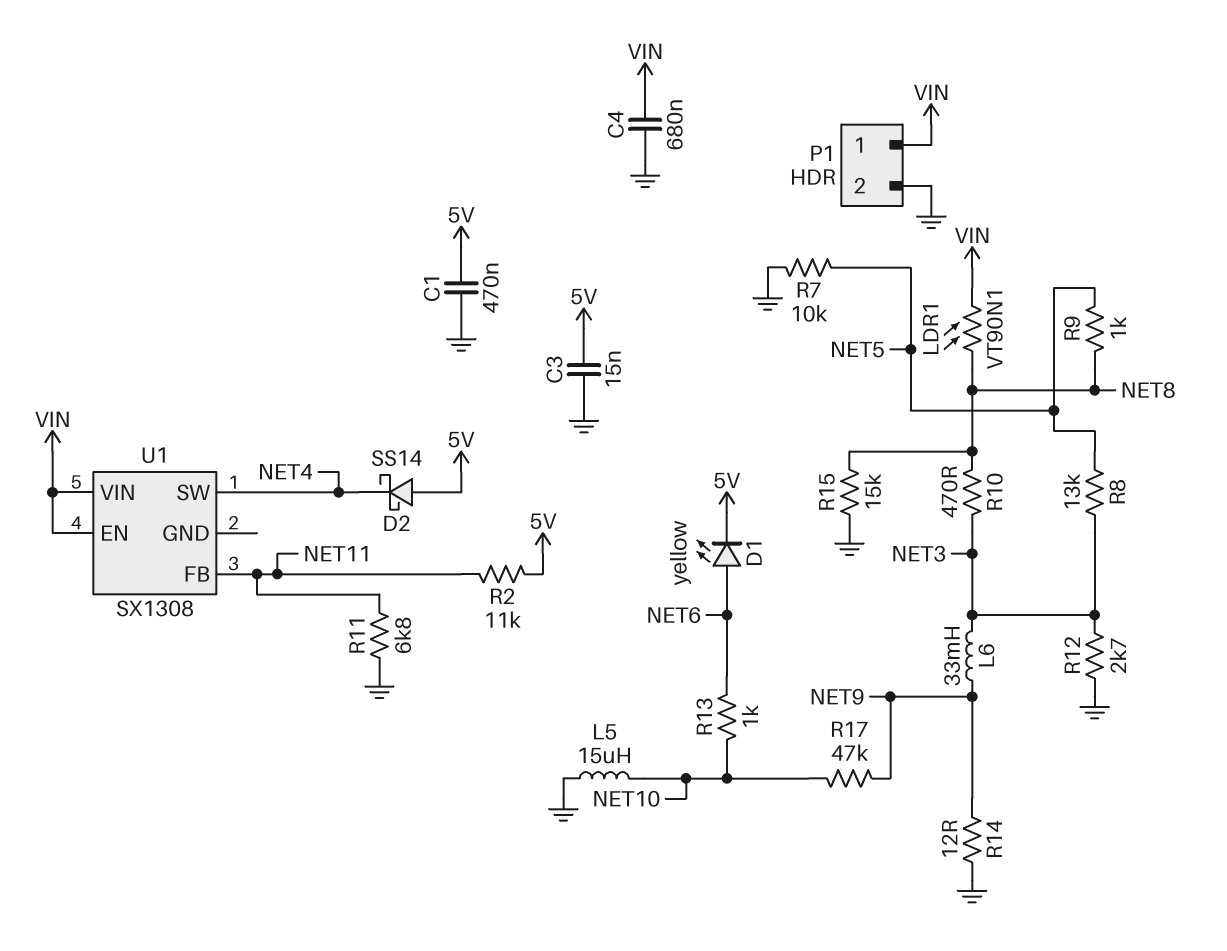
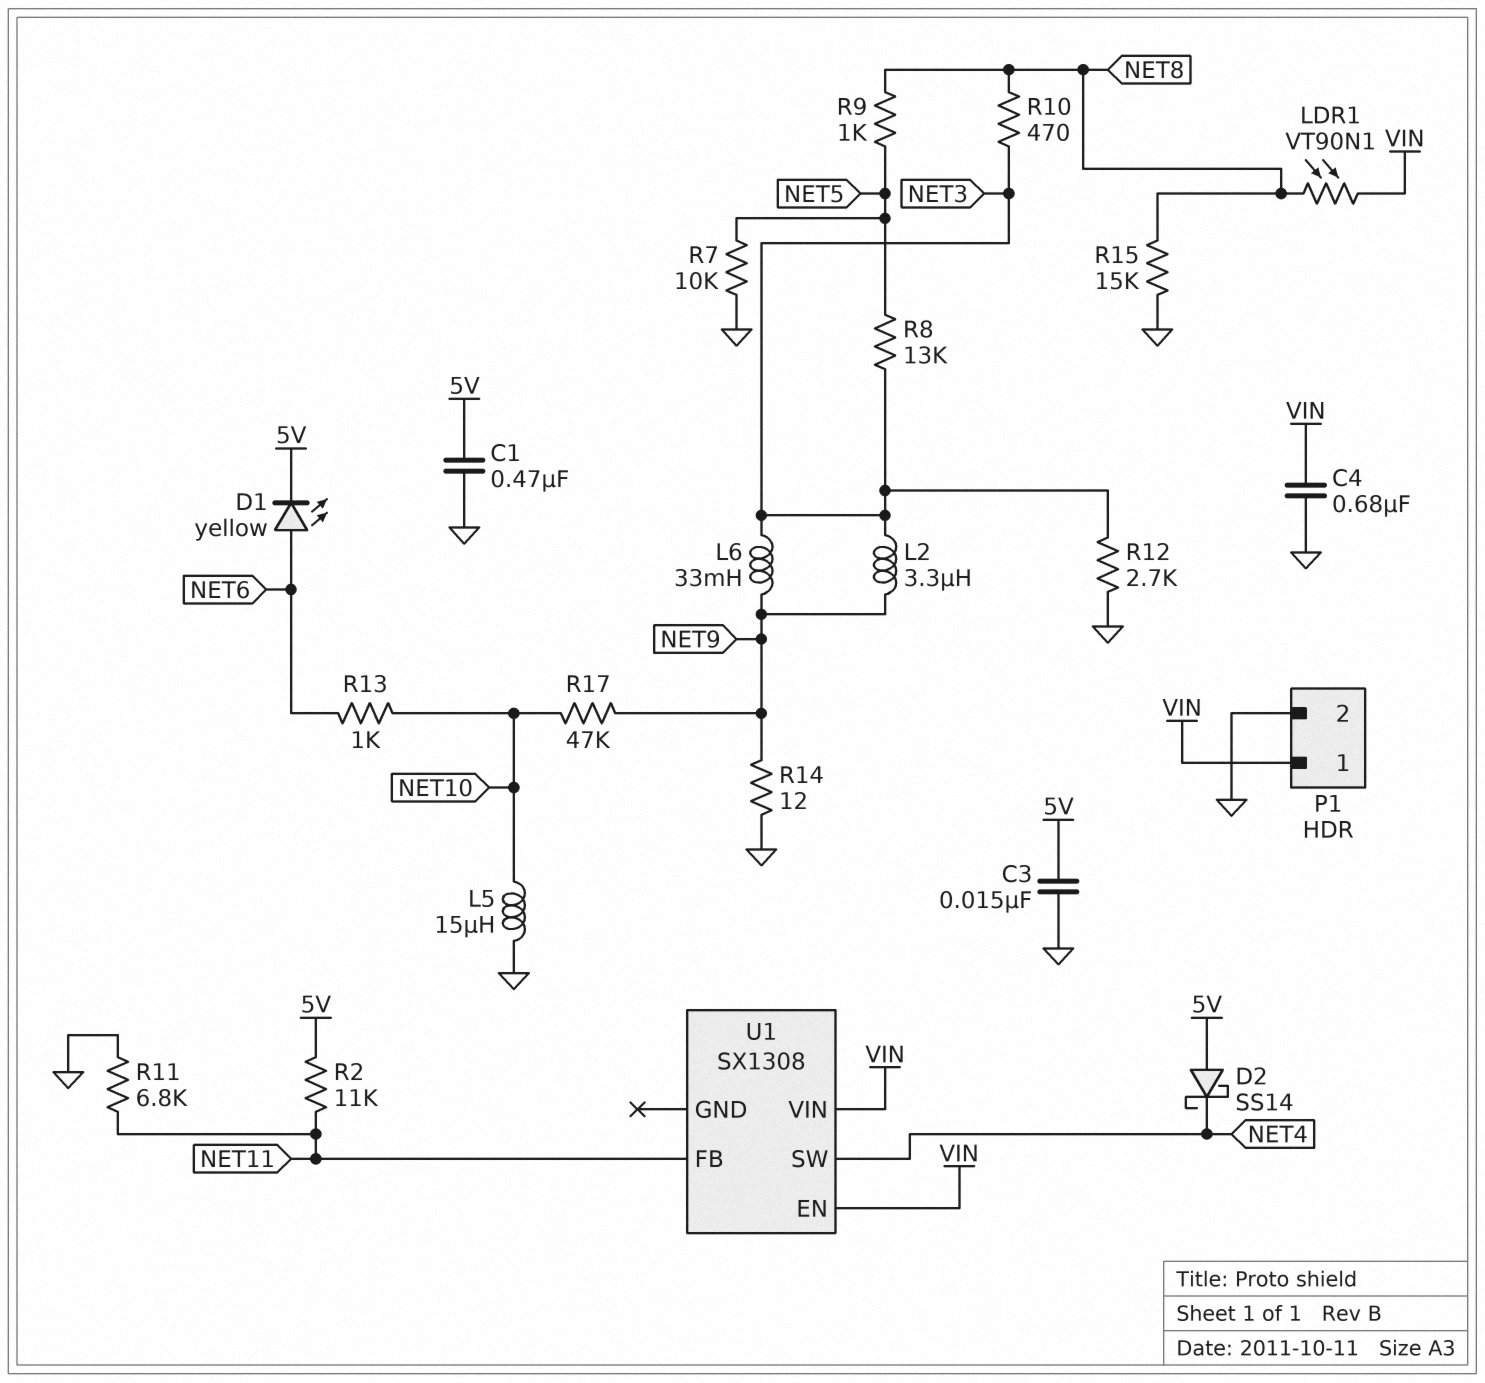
L2: none -> 3.3uH (NET3, NET9)

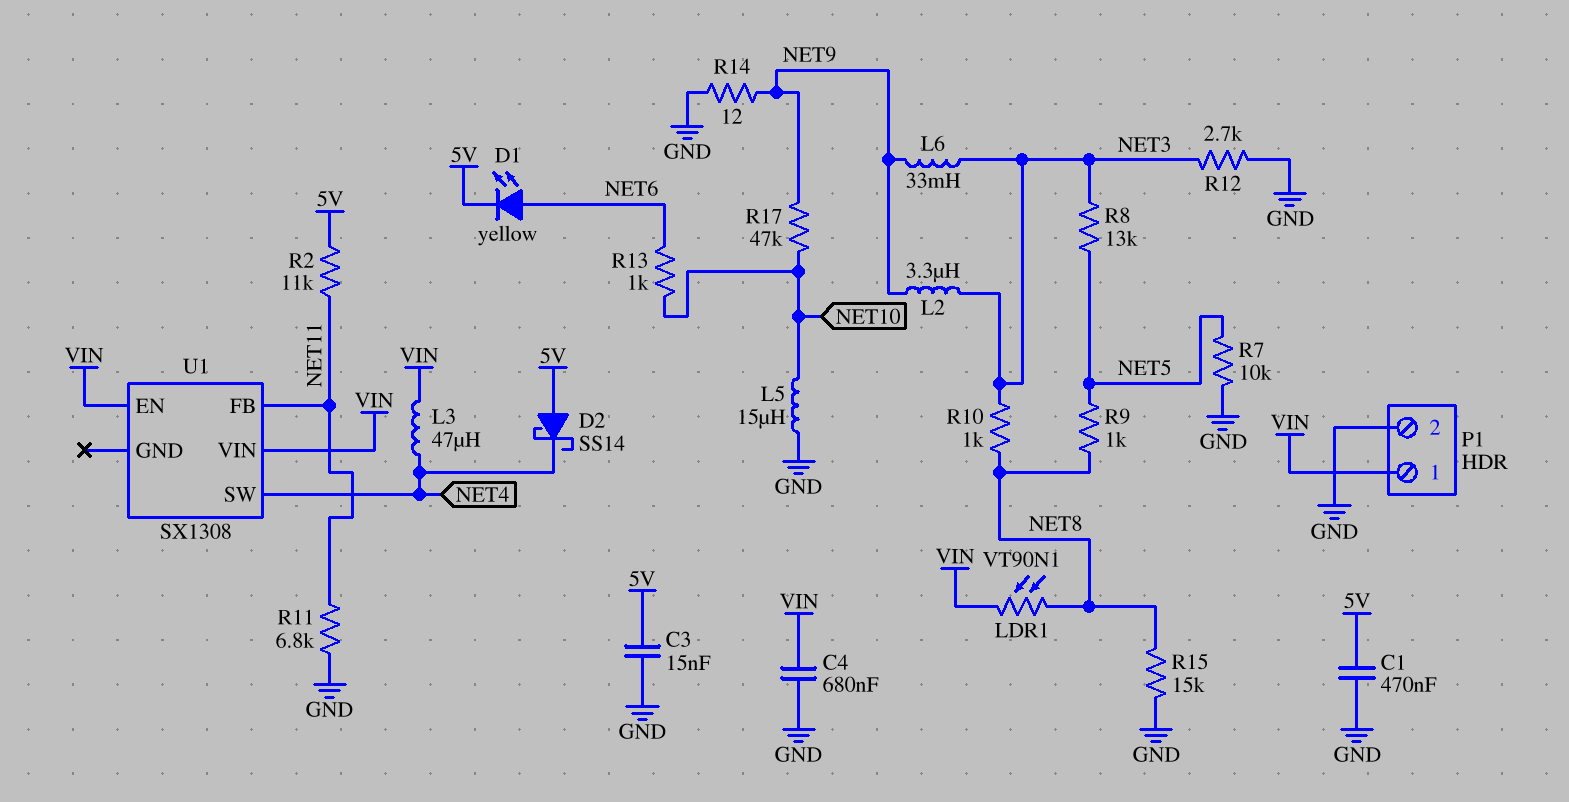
L3: none -> 47uH (NET4, VIN)
R10: 470 (NET3, NET8) -> 1k (NET3, NET8)

